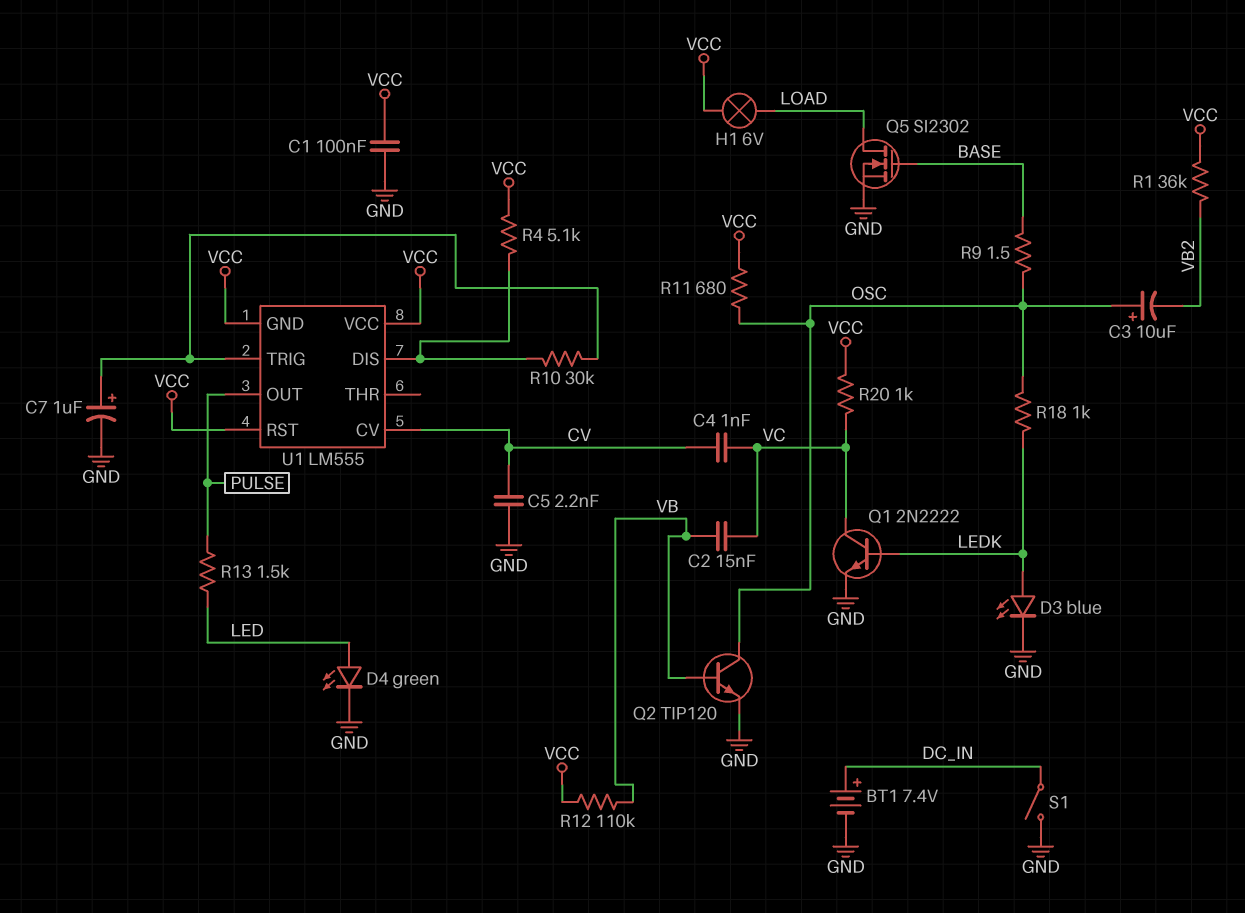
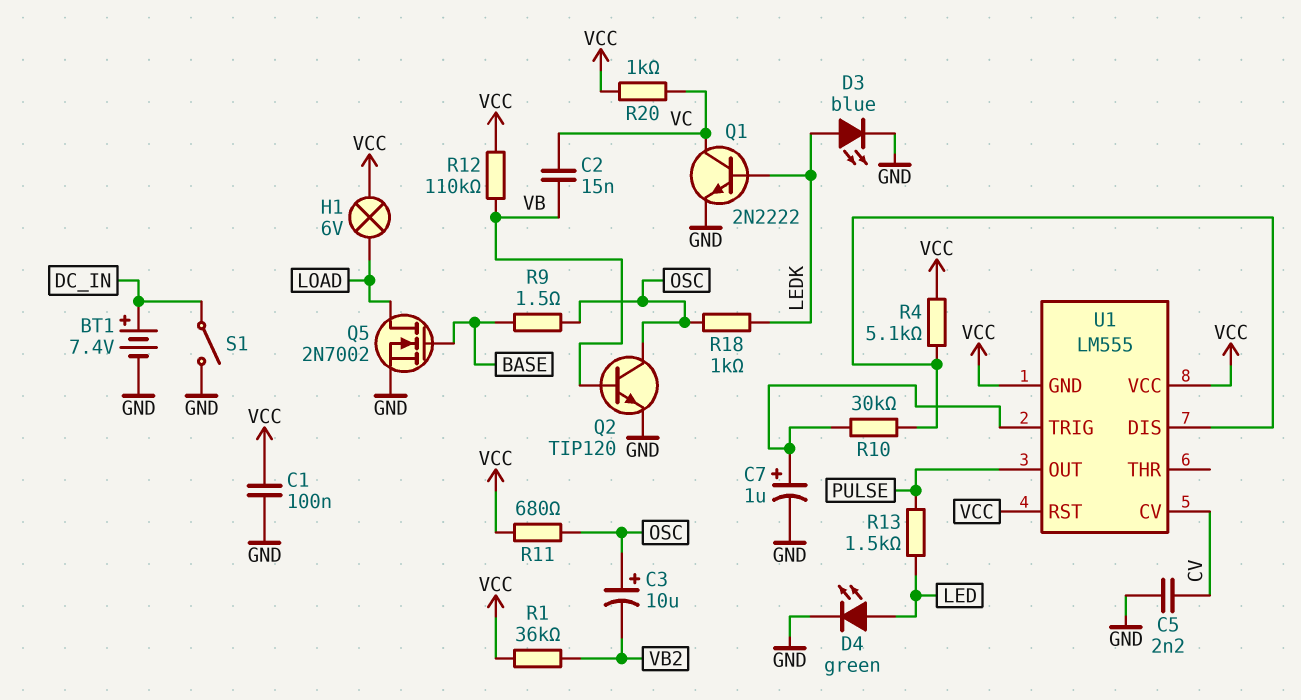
C4: 1nF (CV, VC) -> none
Q5: NMOS SI2302 (G BASE, D LOAD, S GND) -> NMOS 2N7002 (G BASE, D LOAD, S GND)

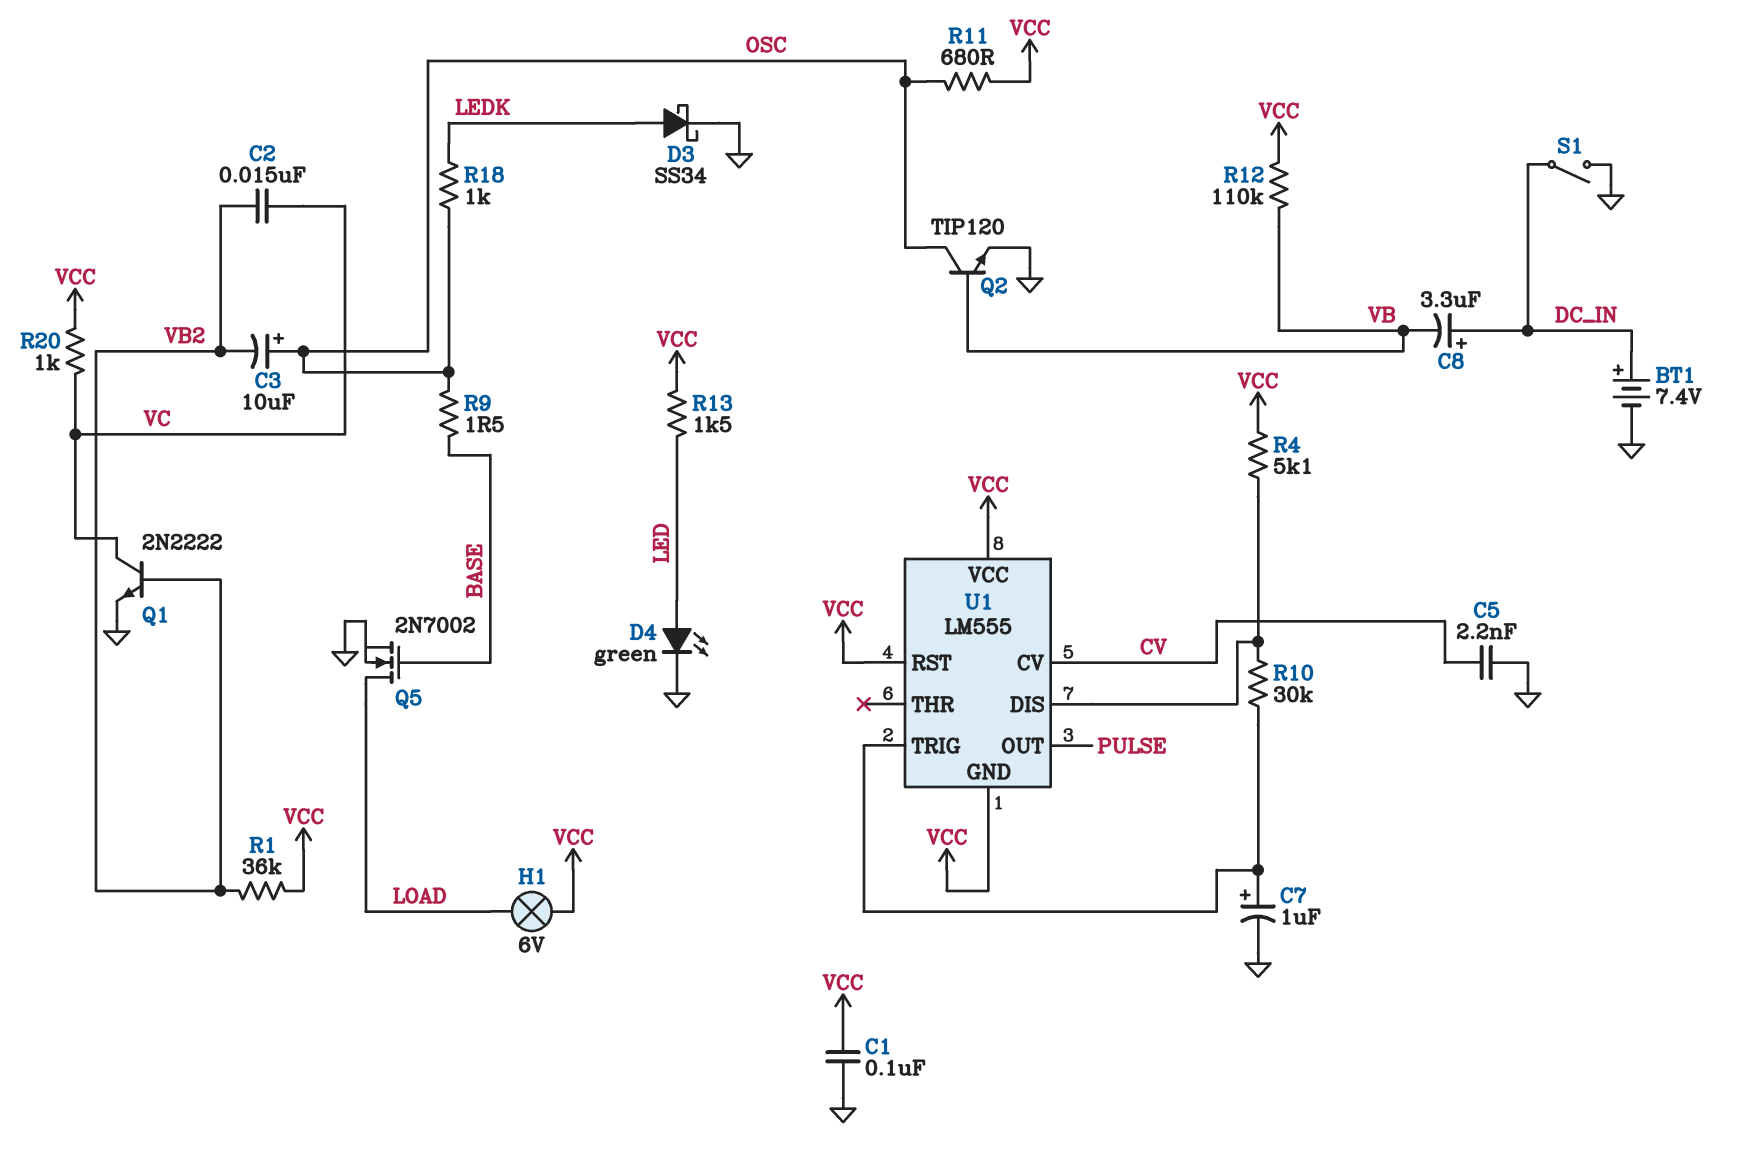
C2: 15nF (VB, VC) -> 15nF (VB2, VC)
C8: none -> 3.3uF (plus DC_IN, minus VB)
D3: LED blue (A LEDK, K GND) -> schottky SS34 (A LEDK, K GND)
Q1: NPN 2N2222 (B LEDK, C VC, E GND) -> NPN 2N2222 (B VB2, C VC, E GND)
R13: 1.5k (LED, PULSE) -> 1.5k (LED, VCC)

